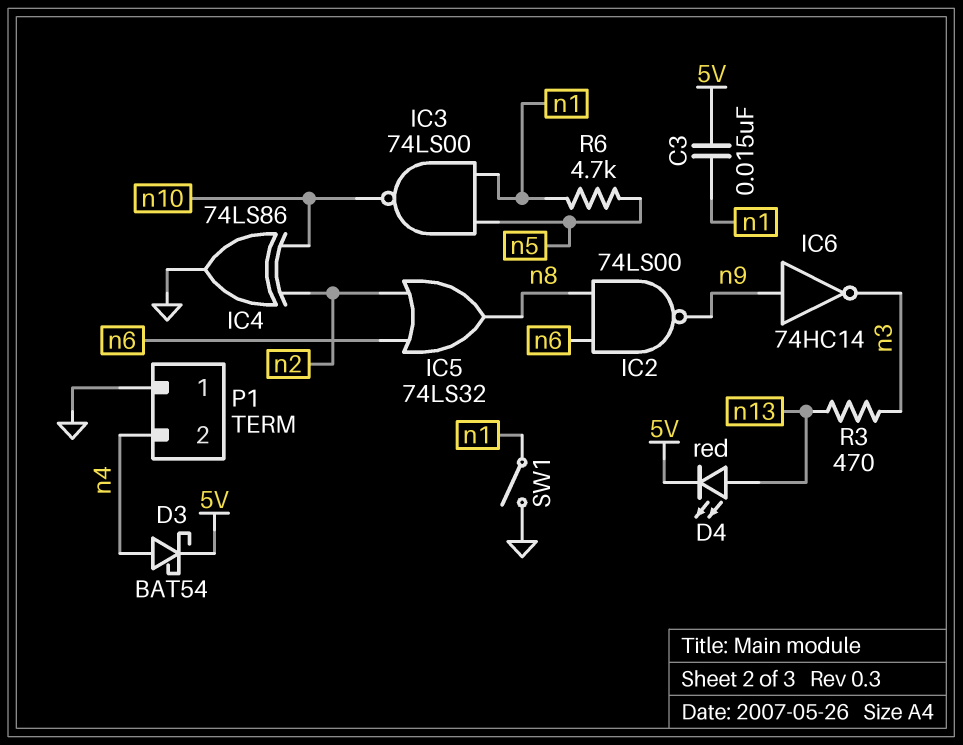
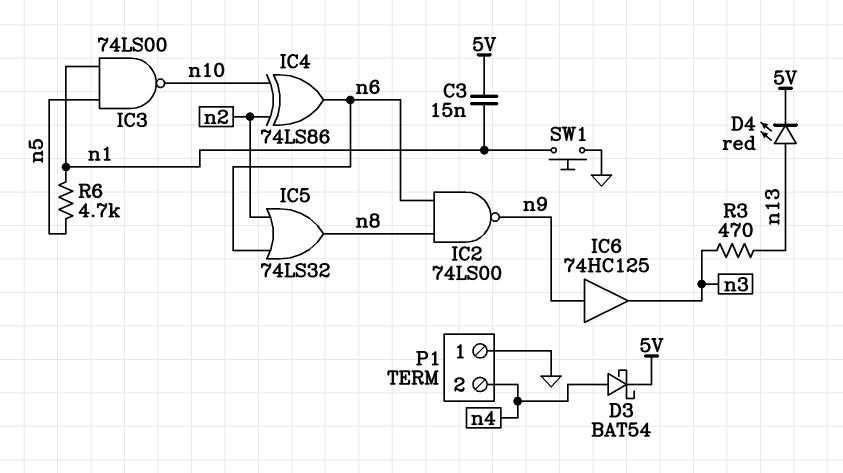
IC4: XOR 74LS86 (in n2, in n10, out GND) -> XOR 74LS86 (in n2, in n10, out n6)
IC6: NOT 74HC14 (in n9, out n3) -> buffer 74HC125 (in n9, out n3)
SW1: switch (GND, n1) -> button (GND, n1)

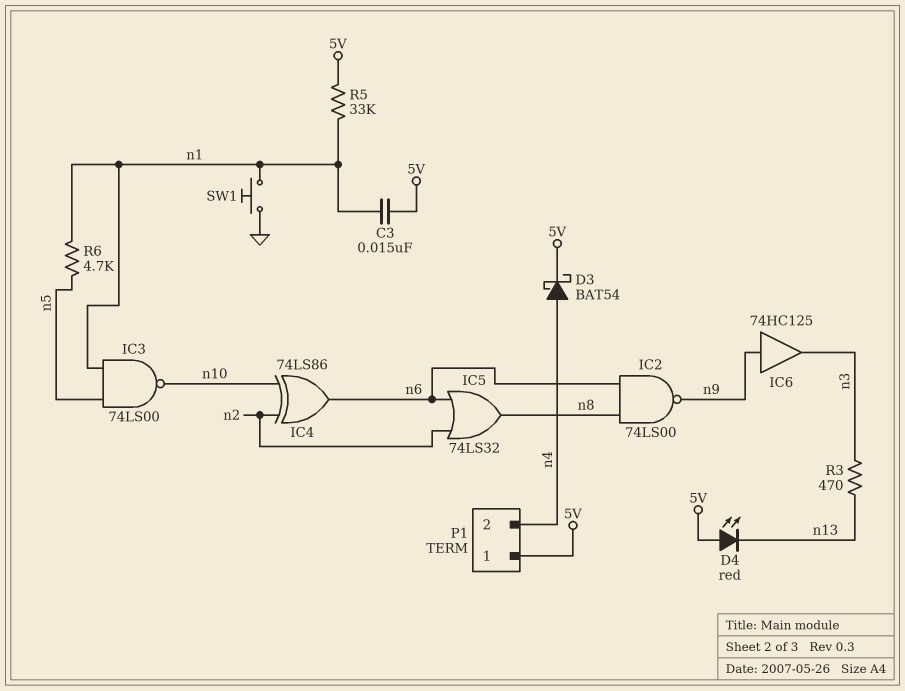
D4: LED red (A n13, K 5V) -> LED red (A 5V, K n13)
P1 pin 1: GND -> 5V
R5: none -> 33k (5V, n1)

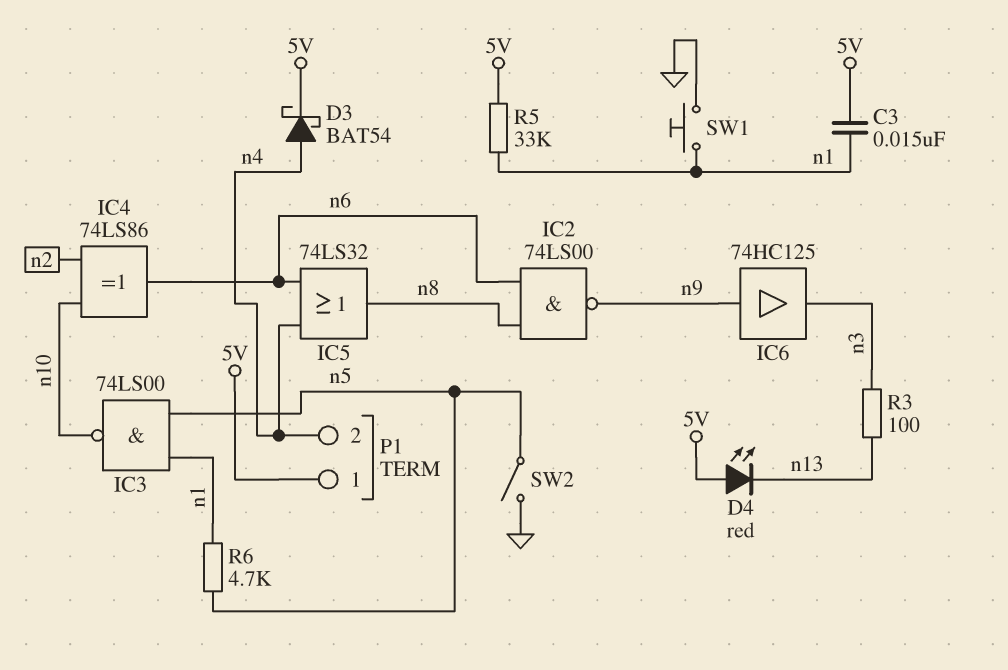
IC5: OR 74LS32 (in n2, in n6, out n8) -> OR 74LS32 (in n4, in n6, out n8)
R3: 470 (n3, n13) -> 100 (n3, n13)
SW2: none -> switch (GND, n5)

